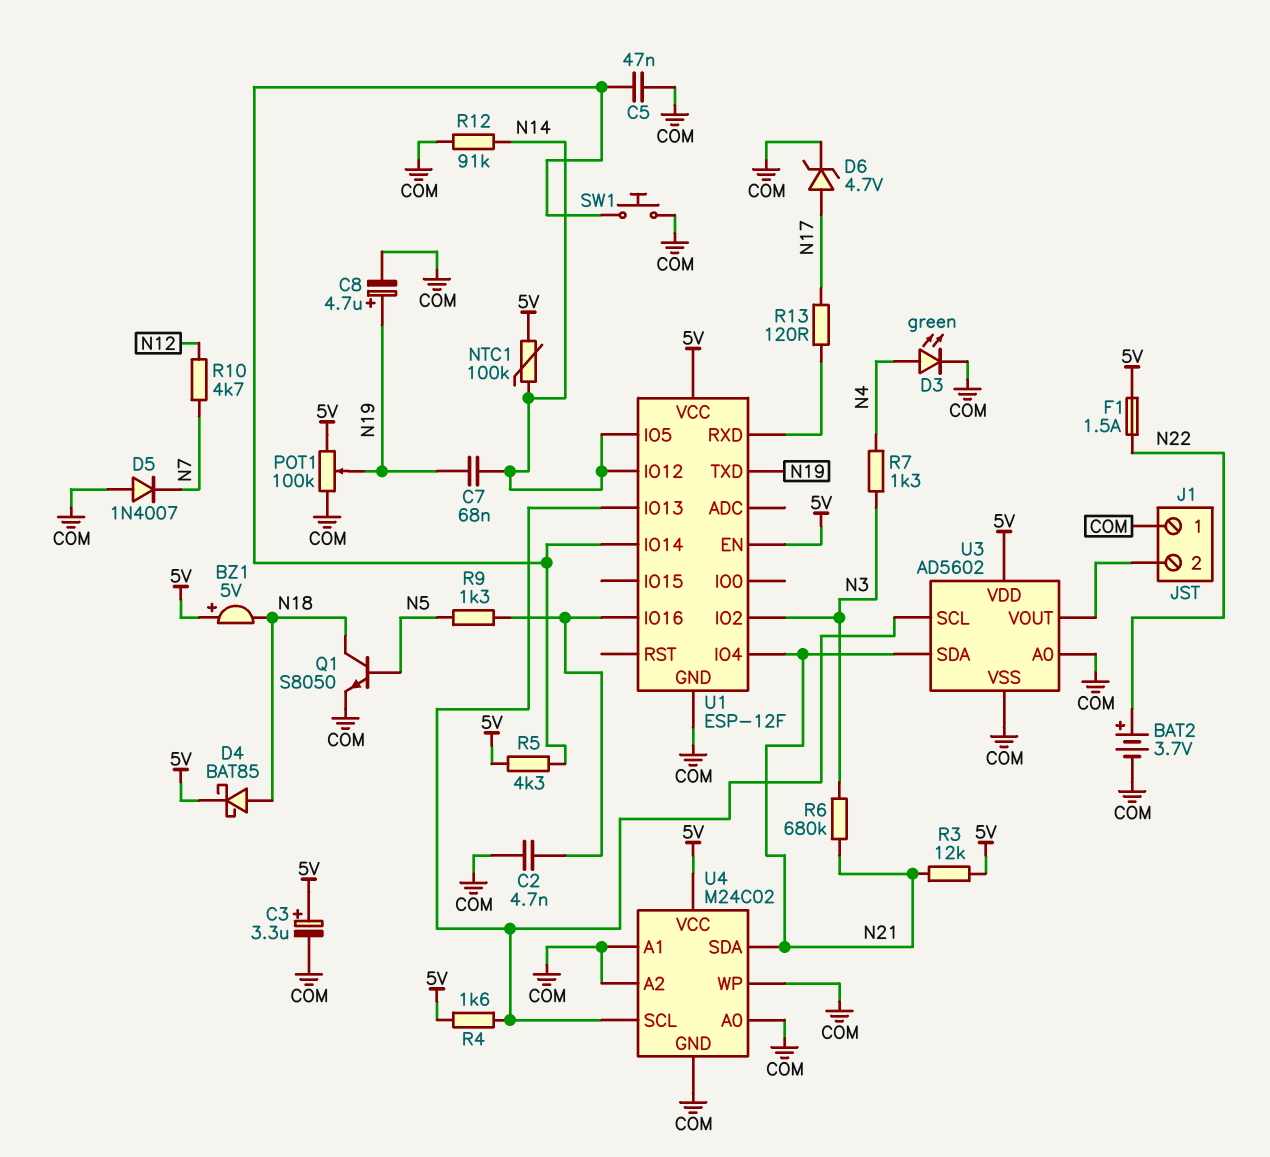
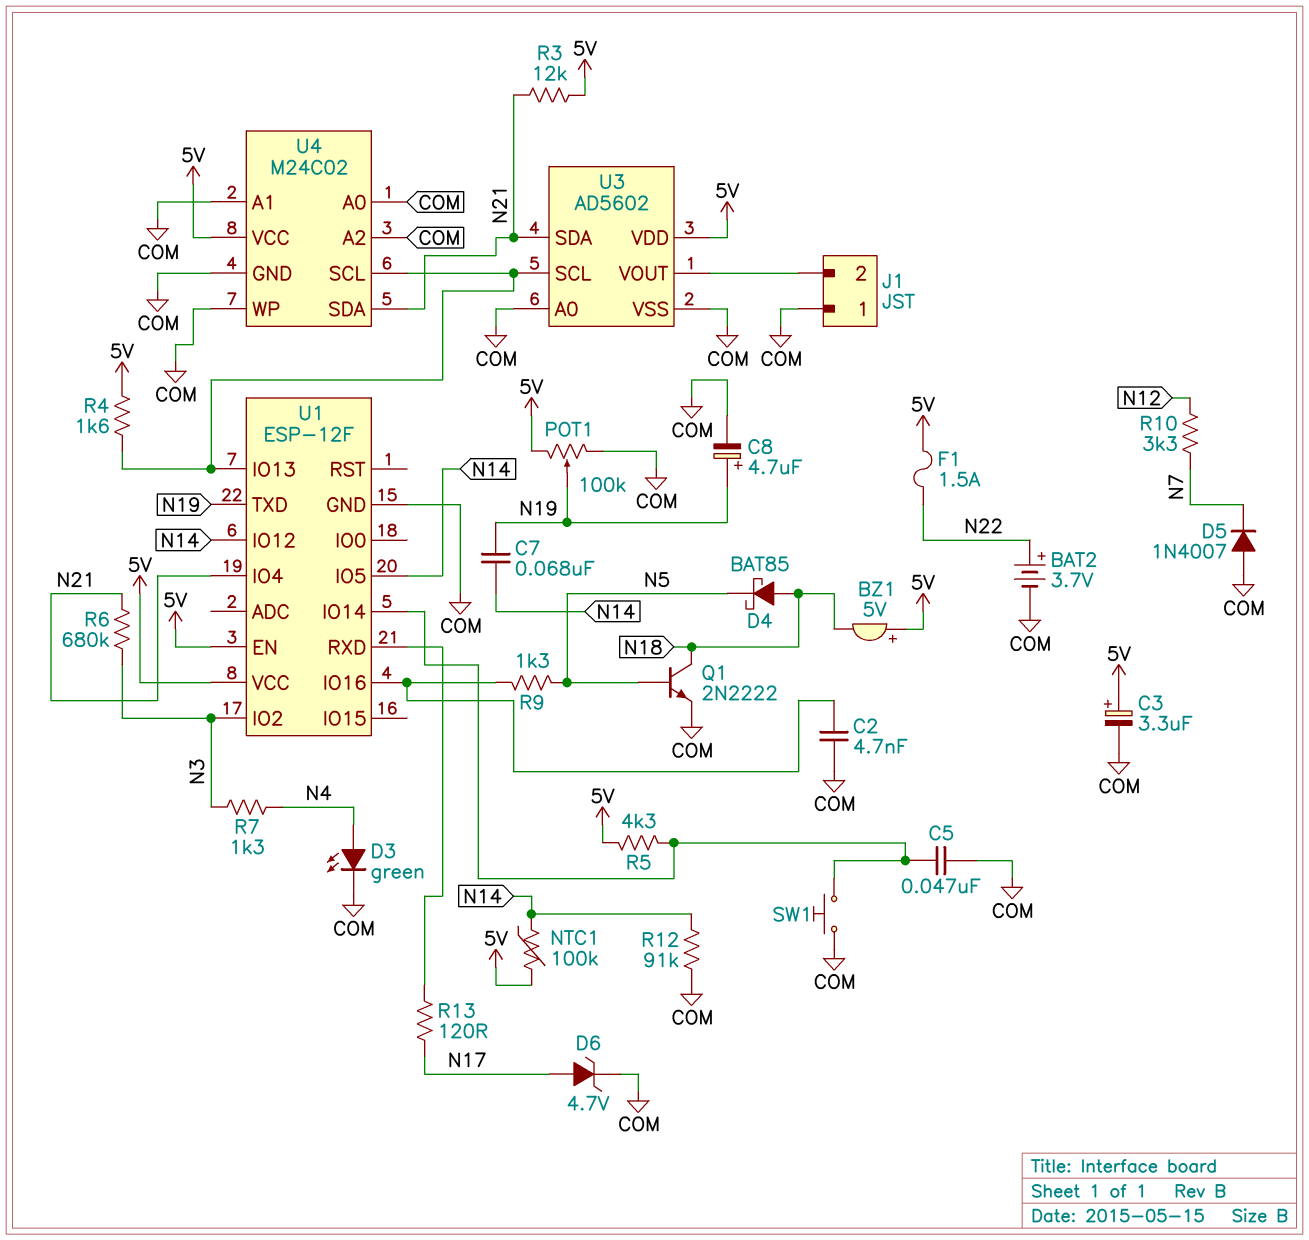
D4: schottky BAT85 (A N18, K 5V) -> schottky BAT85 (A N18, K N5)
Q1: NPN S8050 (B N5, C N18, E COM) -> NPN 2N2222 (B N5, C N18, E COM)
R10: 4.7k (N7, N12) -> 3.3k (N7, N12)

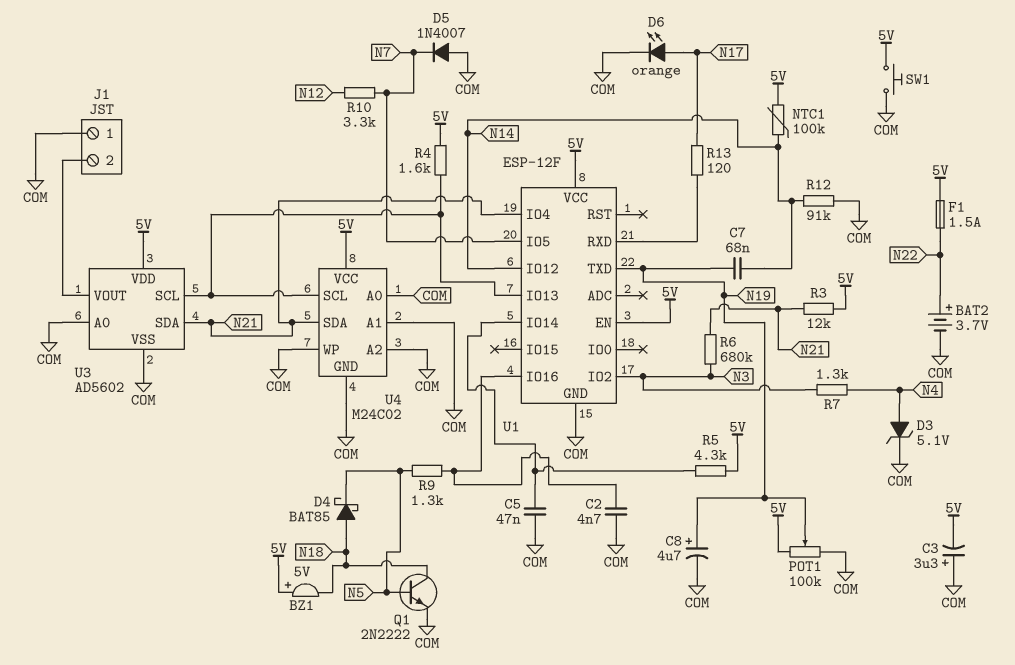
C3: 3.3uF (plus 5V, minus COM) -> 3.3uF (plus COM, minus 5V)
D3: LED green (A N4, K COM) -> zener 5.1V (A N4, K COM)
D6: zener 4.7V (A N17, K COM) -> LED orange (A N17, K COM)
SW1: button (COM, U1/IO14) -> button (5V, COM)
U1 pin IO5: N14 -> N7

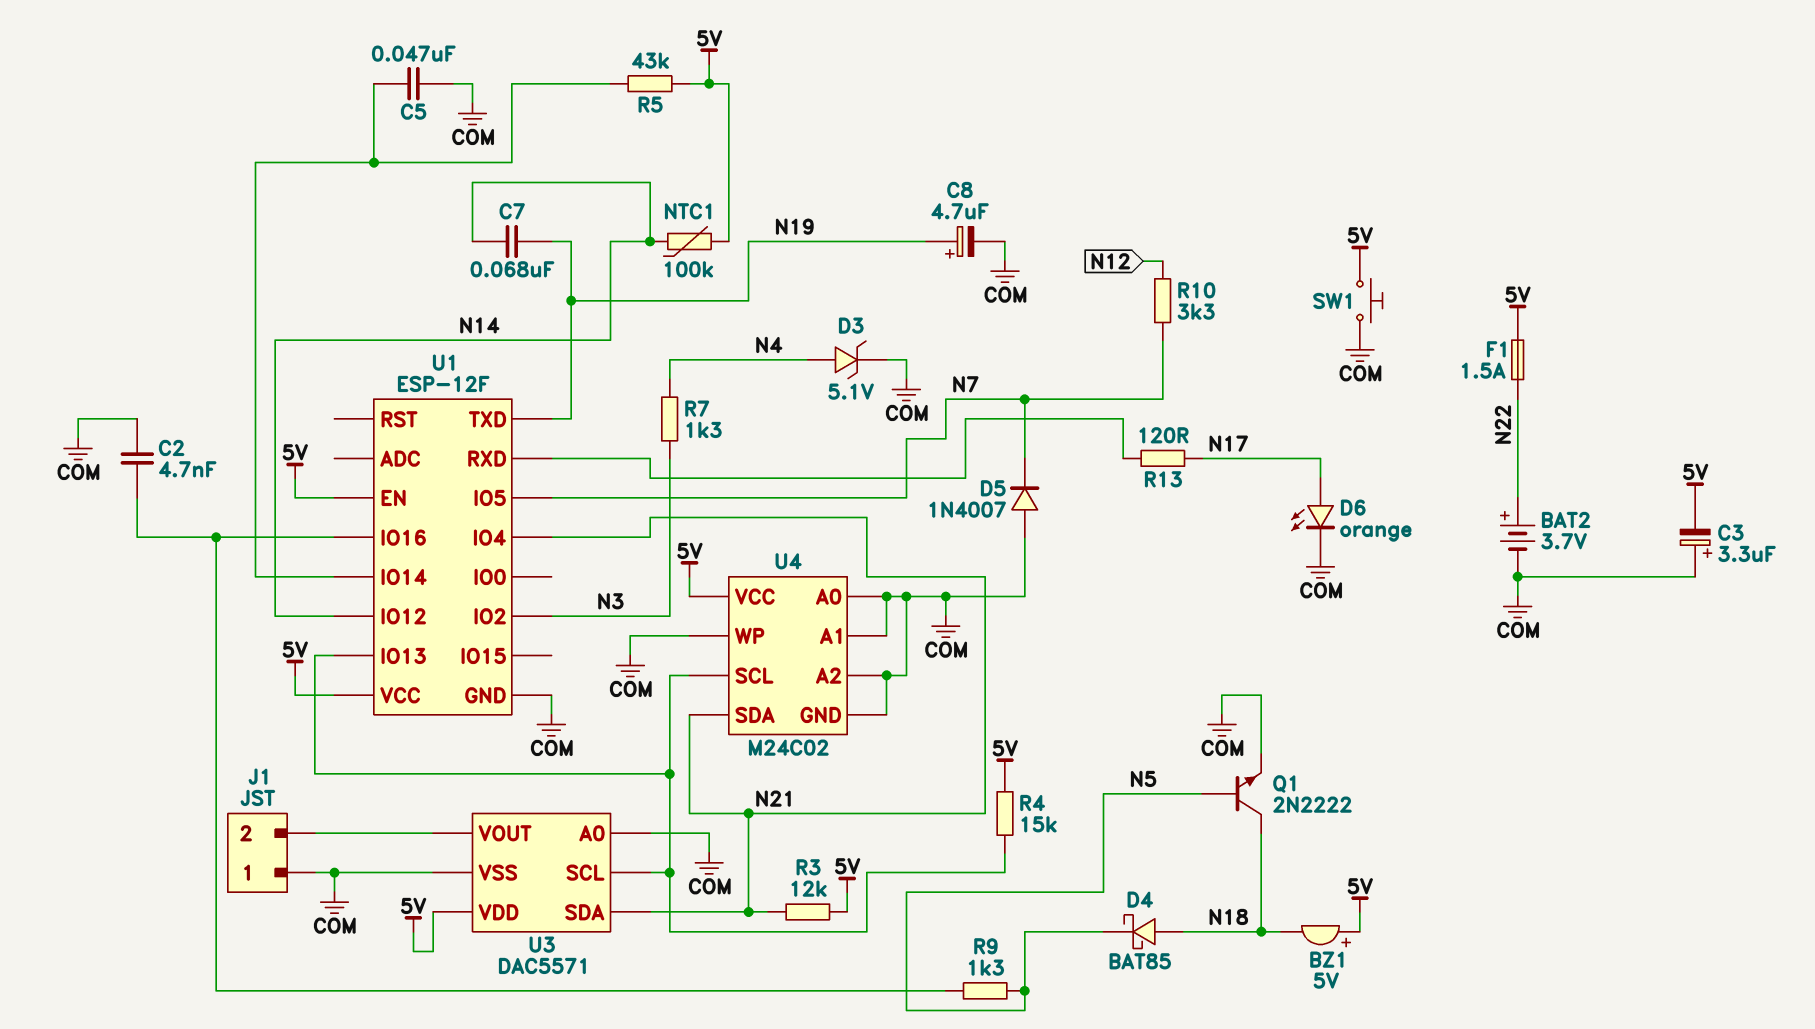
POT1: 100k (5V, COM, wiper N19) -> none
R4: 1.6k (5V, U1/IO13) -> 15k (5V, U1/IO13)
R5: 4.3k (5V, U1/IO14) -> 43k (5V, U1/IO14)
R6: 680k (N3, N21) -> none
R12: 91k (COM, N14) -> none
U3: AD5602 -> DAC5571

